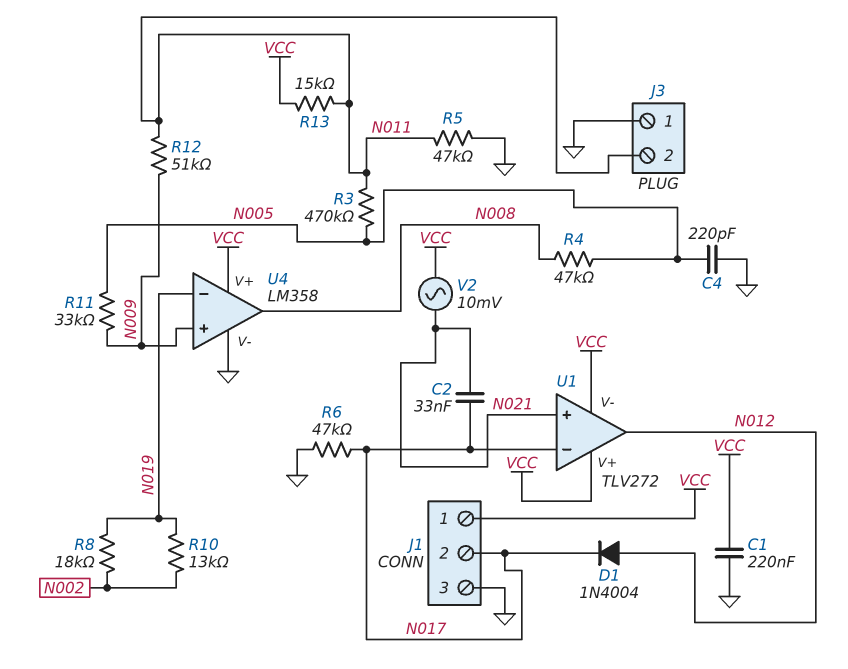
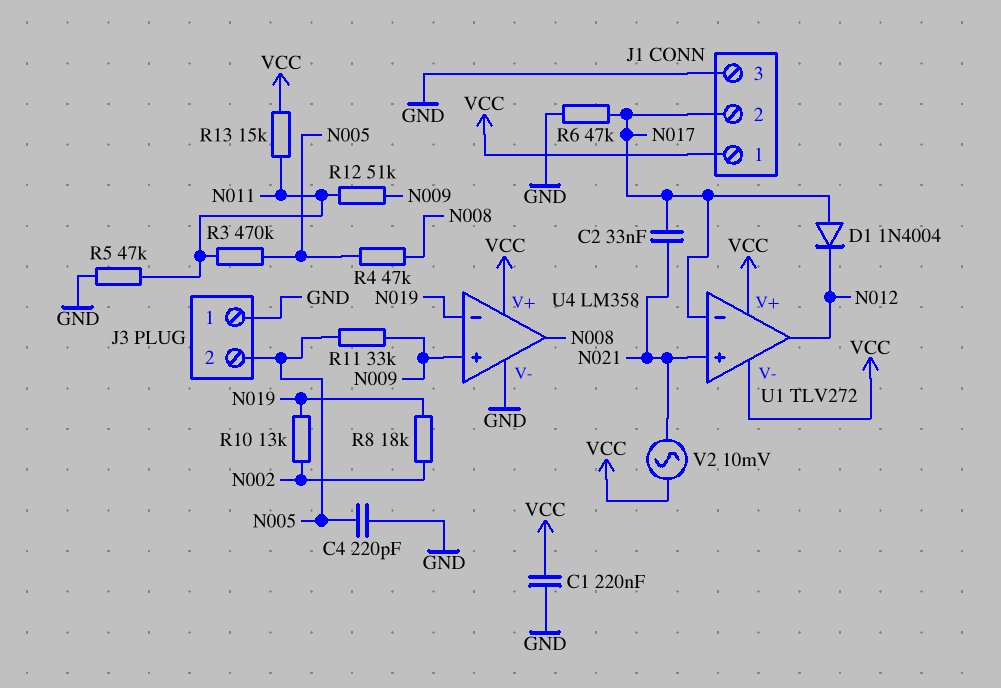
D1: diode 1N4004 (A N012, K N017) -> diode 1N4004 (A N017, K N012)
J3 pin 2: N011 -> N005

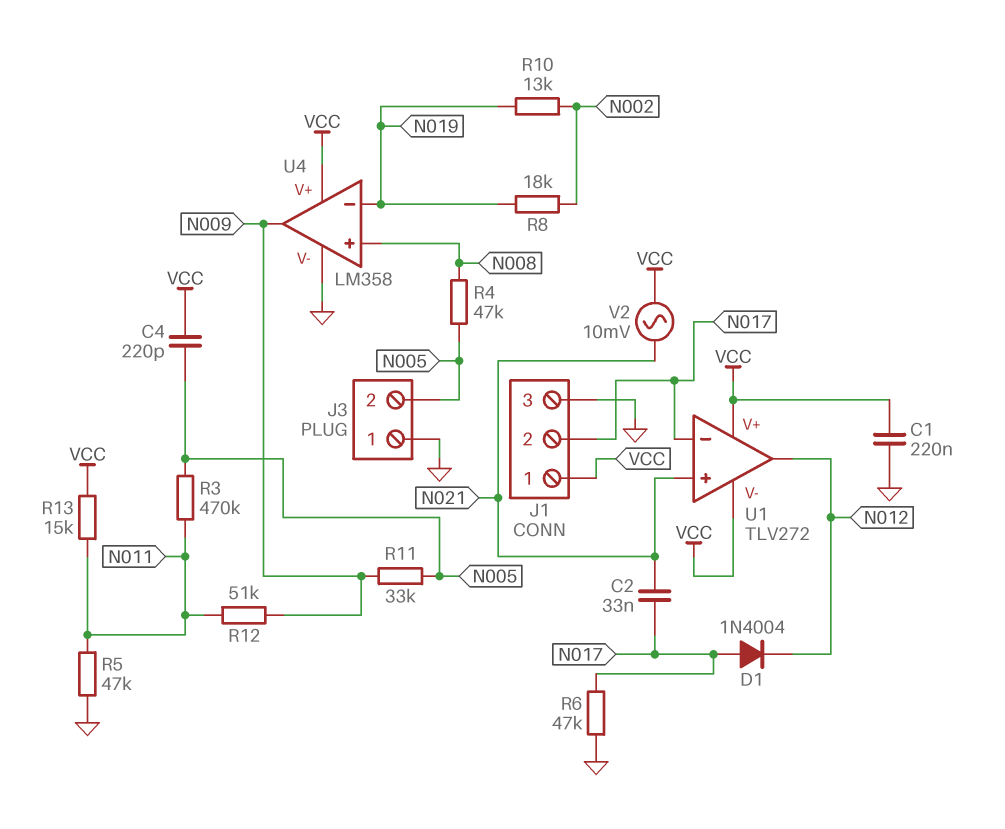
C4: 220pF (GND, N005) -> 220pF (N005, VCC)
U4 pin in+: N009 -> N008
U4 pin out: N008 -> N009

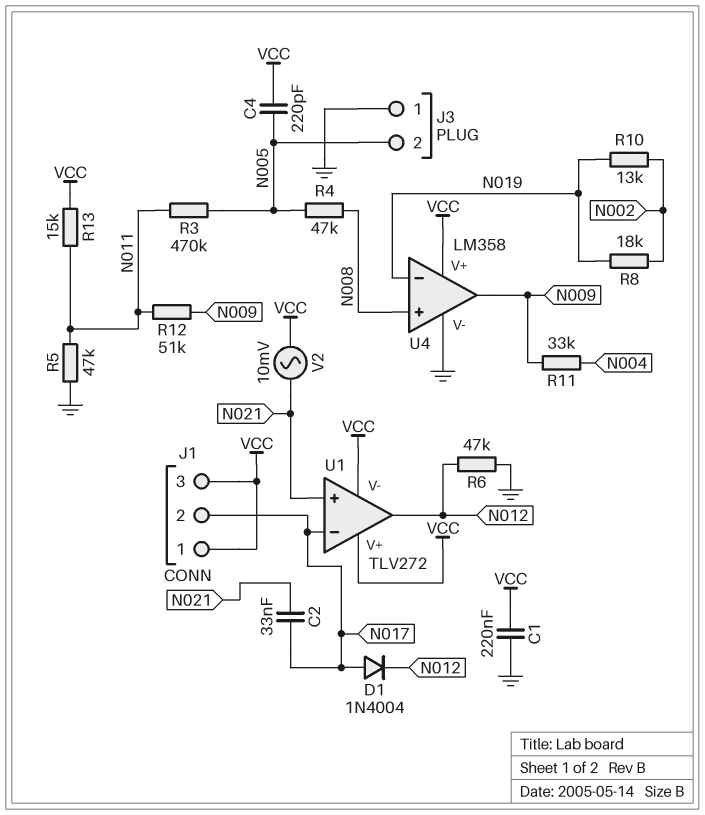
J1 pin 3: GND -> VCC
R6: 47k (GND, N017) -> 47k (GND, N012)
R11: 33k (N005, N009) -> 33k (N004, N009)

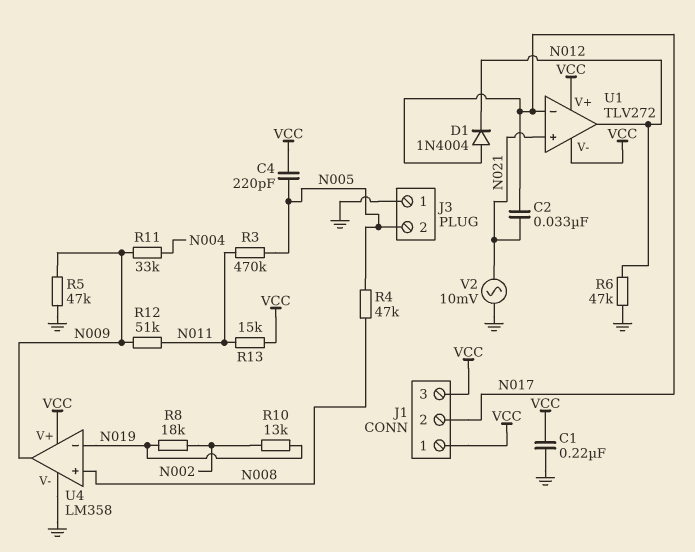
R5: 47k (GND, N011) -> 47k (GND, N009)
V2: AC 10mV (N021, VCC) -> AC 10mV (GND, N021)

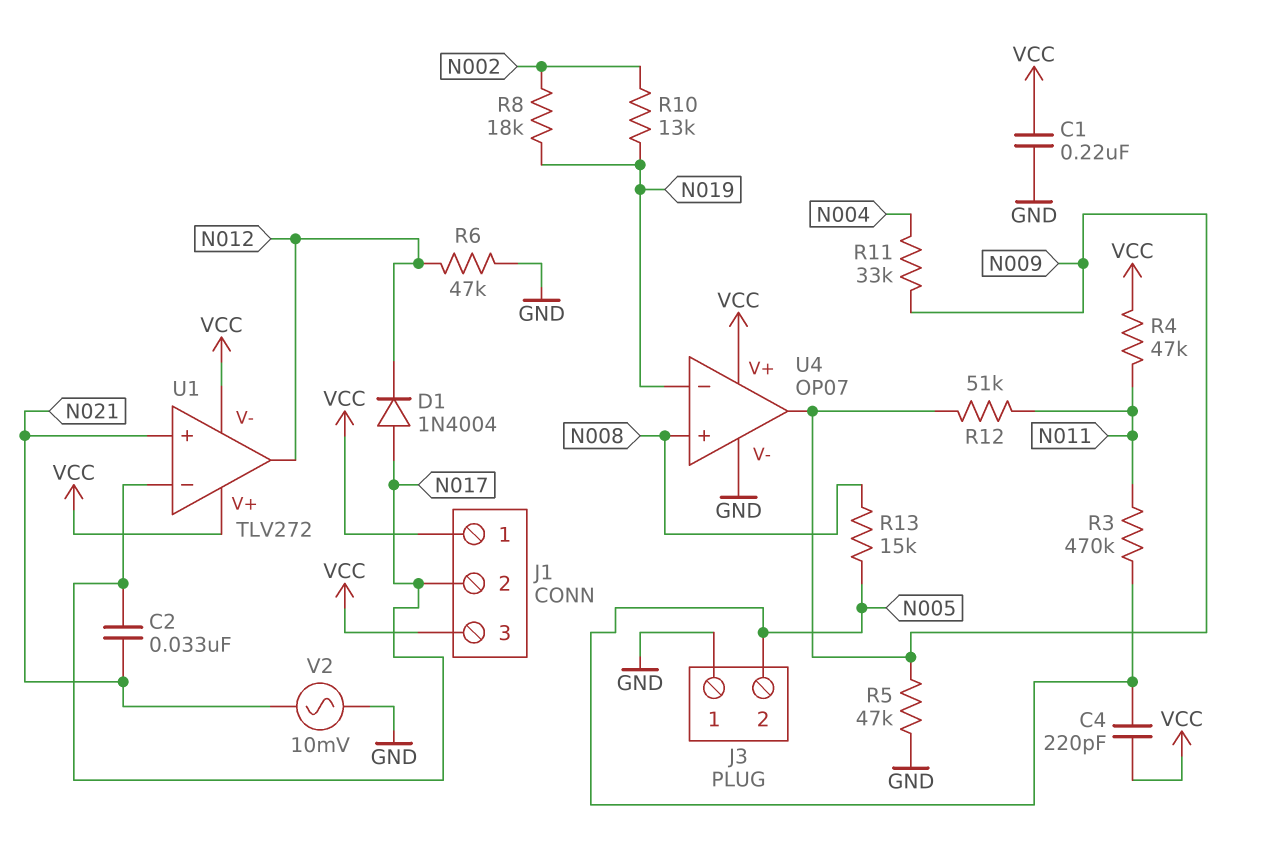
R4: 47k (N005, N008) -> 47k (N011, VCC)
R13: 15k (N011, VCC) -> 15k (N005, N008)
U4: LM358 -> OP07

